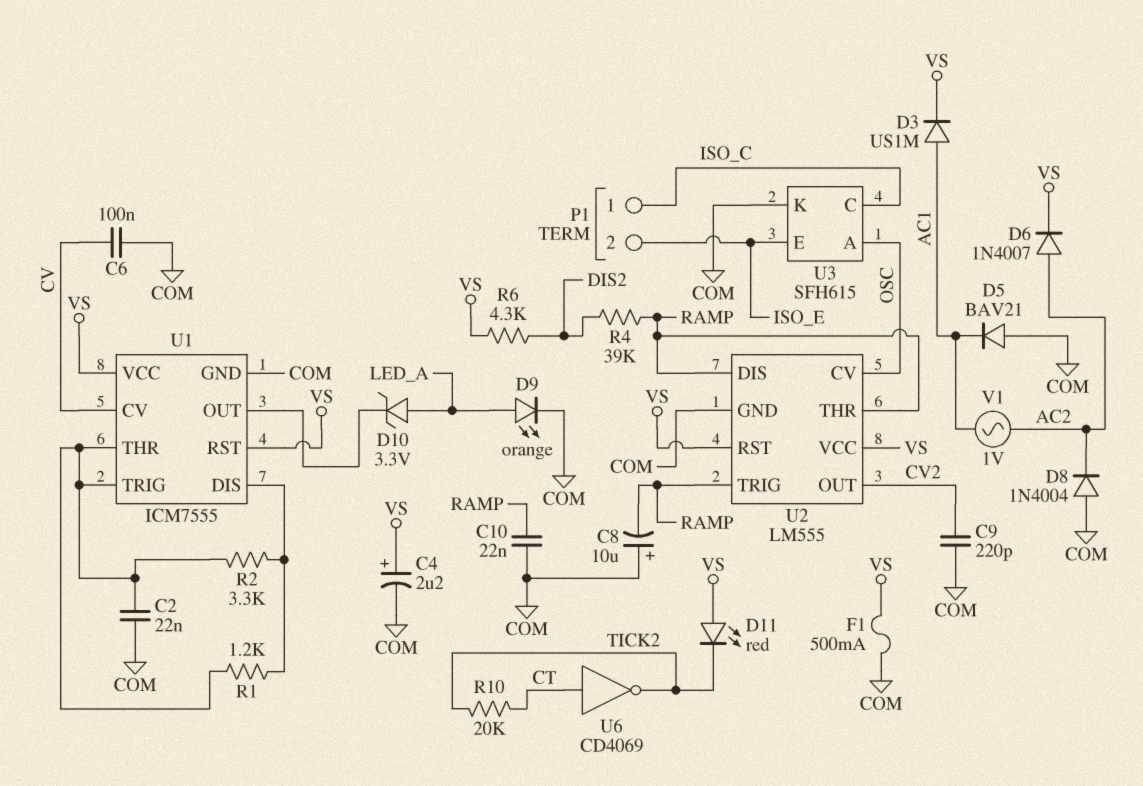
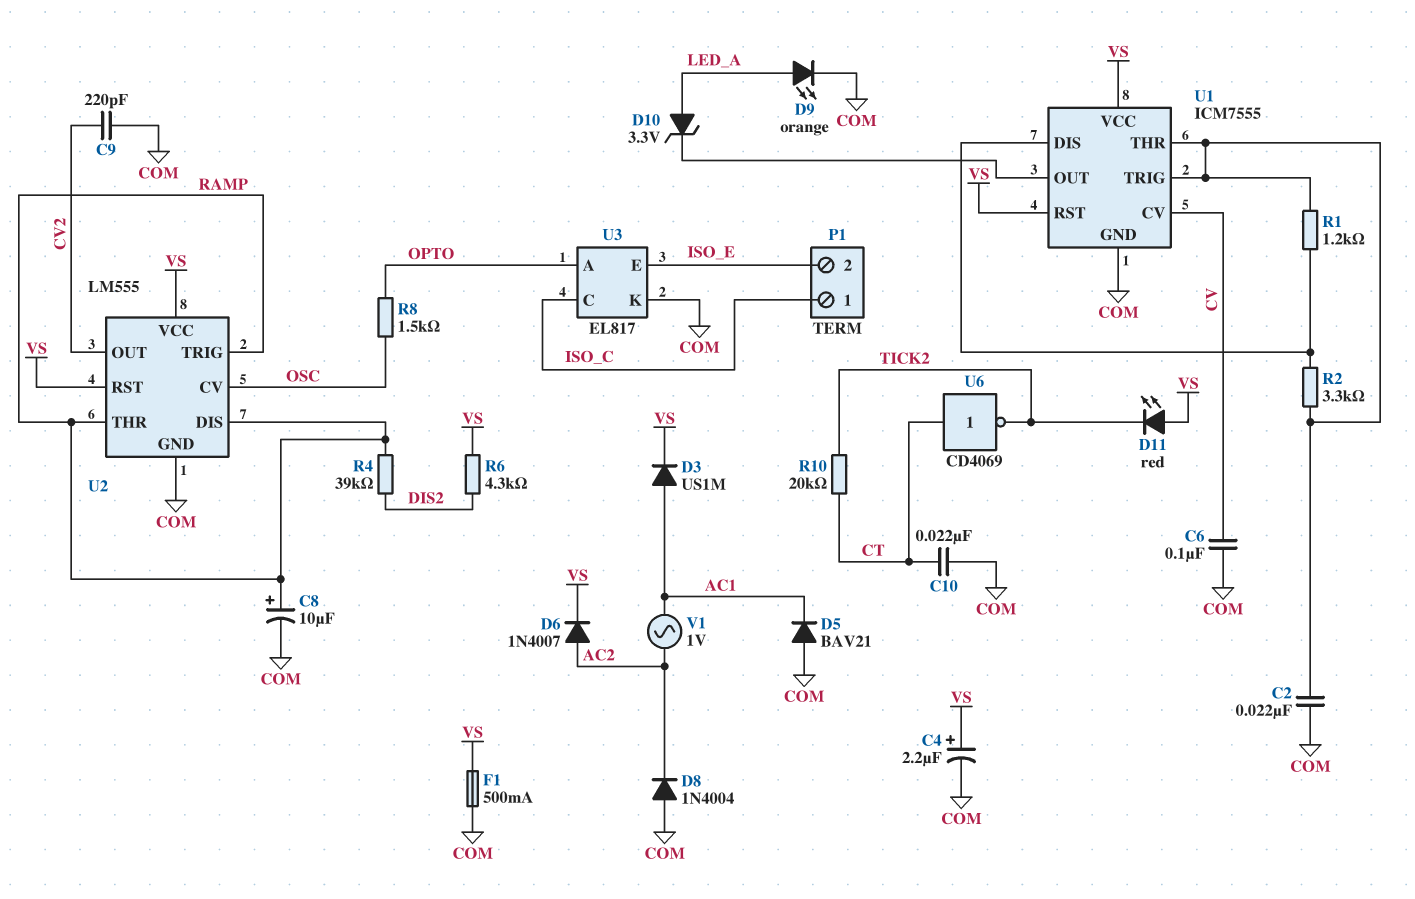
C8: 10uF (plus COM, minus RAMP) -> 10uF (plus RAMP, minus COM)
C10: 22nF (COM, RAMP) -> 22nF (COM, CT)
R8: none -> 1.5k (OPTO, OSC)
U3: SFH615 -> EL817
U3 pin A: OSC -> OPTO

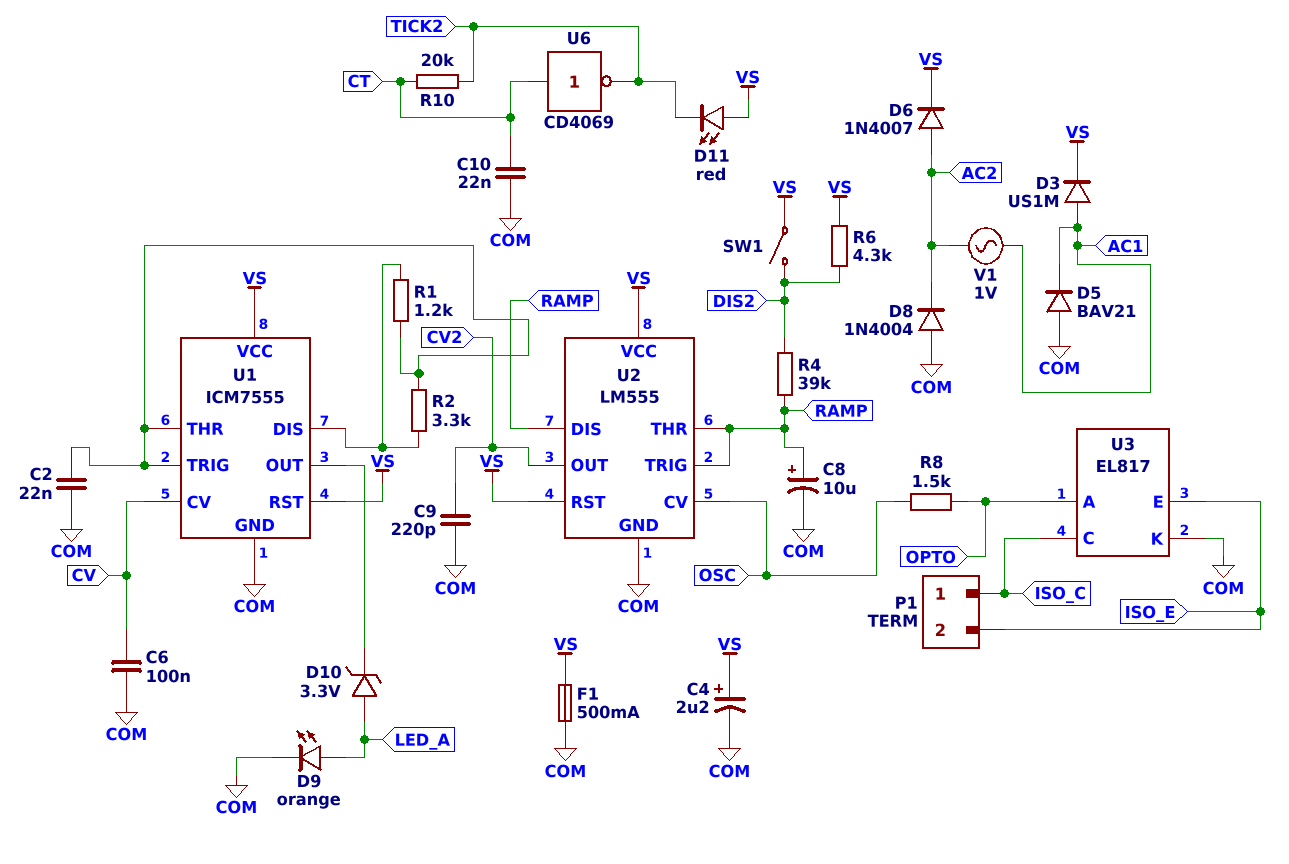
SW1: none -> switch (DIS2, VS)

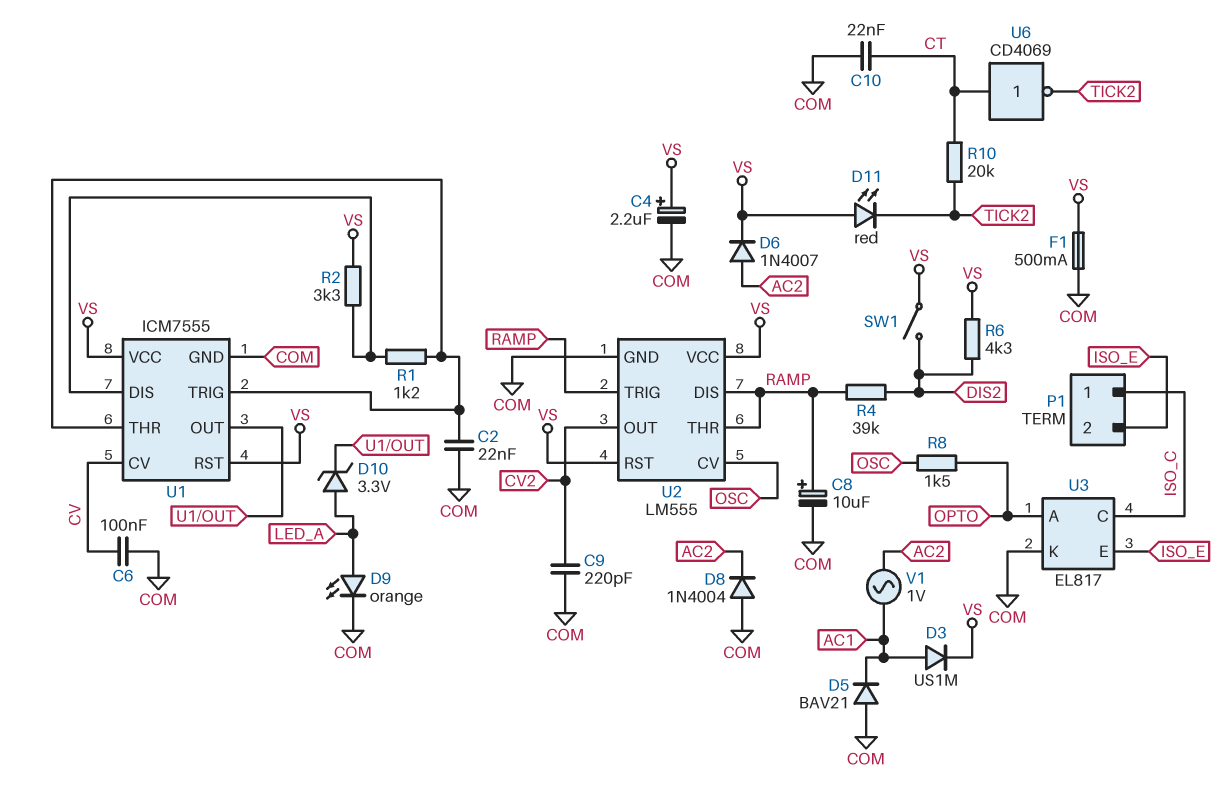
R2: 3.3k (U1/DIS, U1/THR) -> 3.3k (U1/DIS, VS)

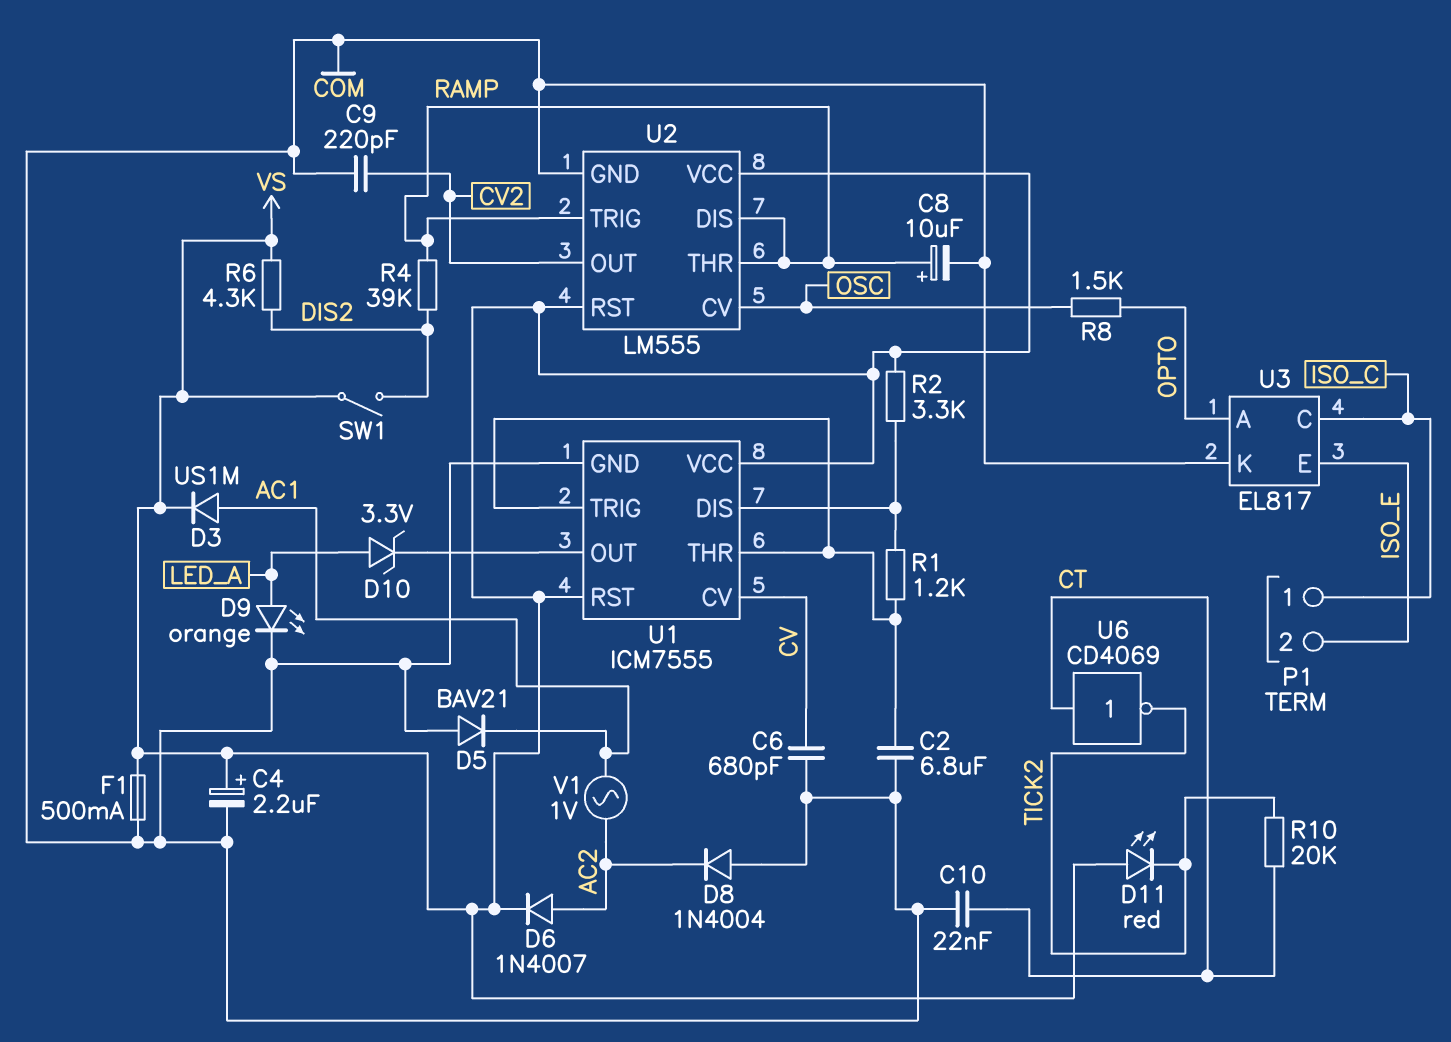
C2: 22nF (COM, U1/THR) -> 6.8uF (COM, U1/THR)
C6: 100nF (COM, CV) -> 680pF (COM, CV)

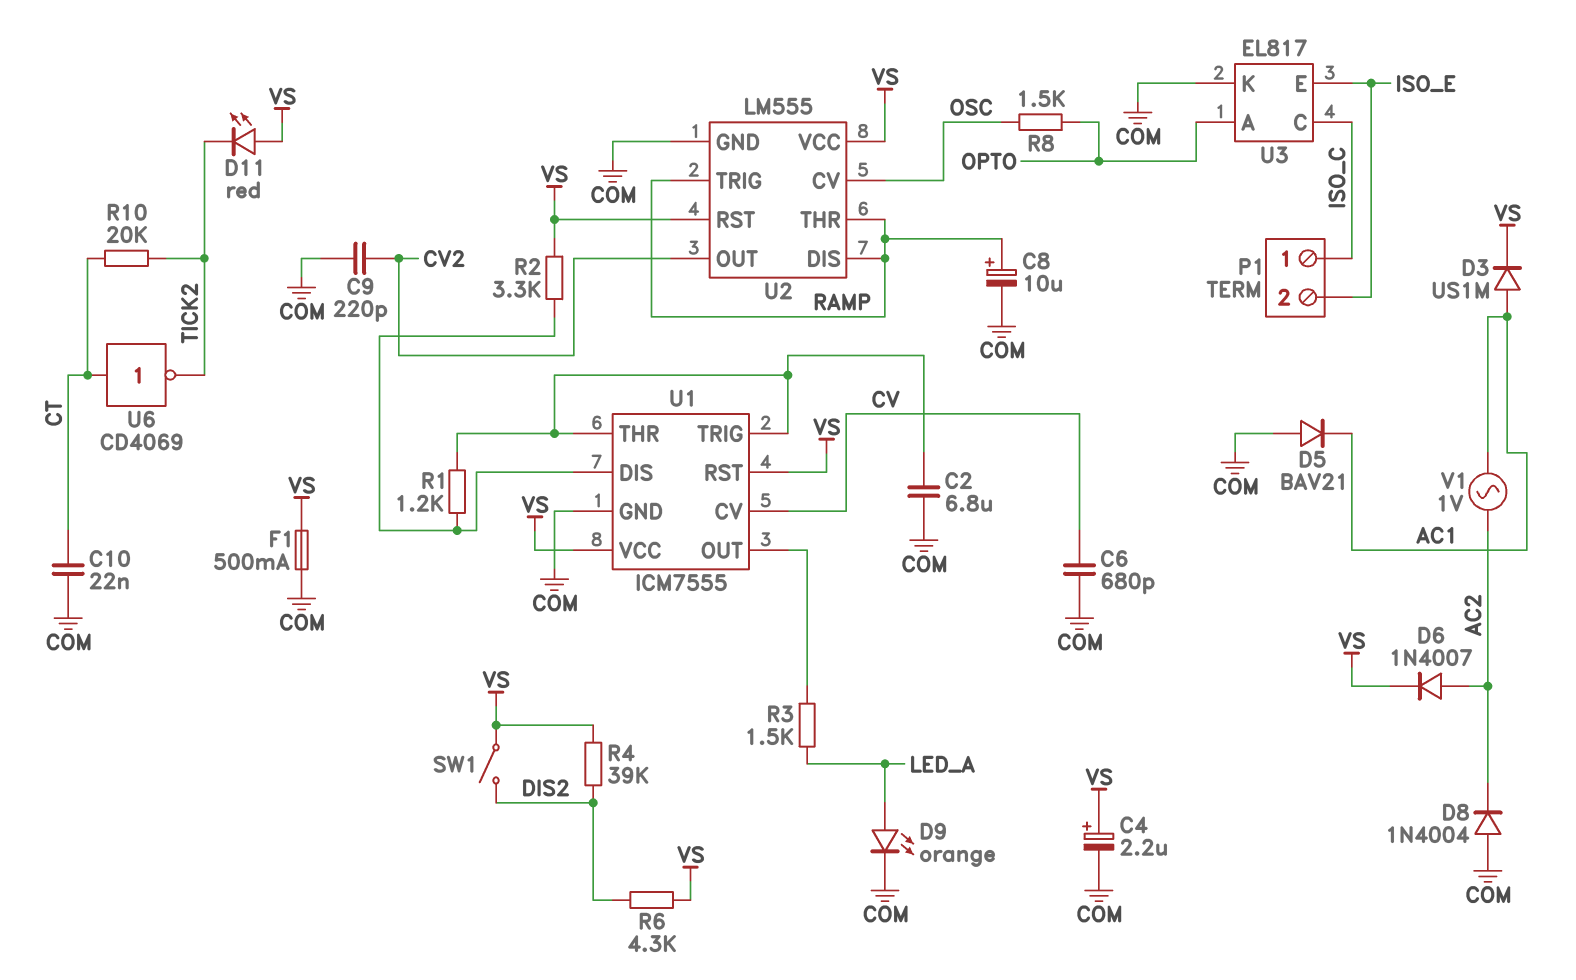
D10: zener 3.3V (A LED_A, K U1/OUT) -> none
R3: none -> 1.5k (LED_A, U1/OUT)
R4: 39k (DIS2, RAMP) -> 39k (DIS2, VS)

